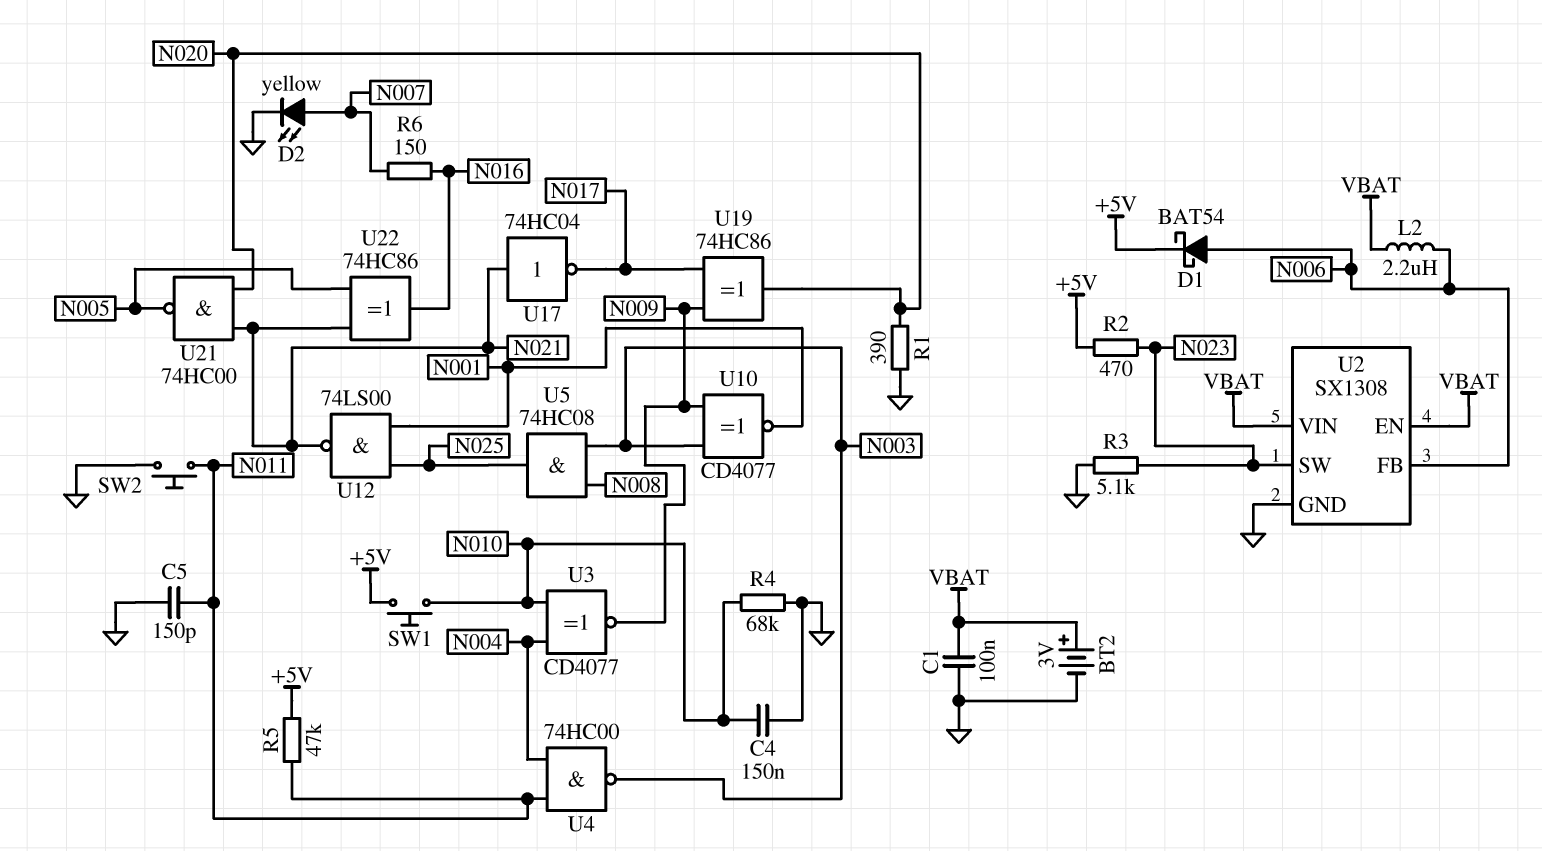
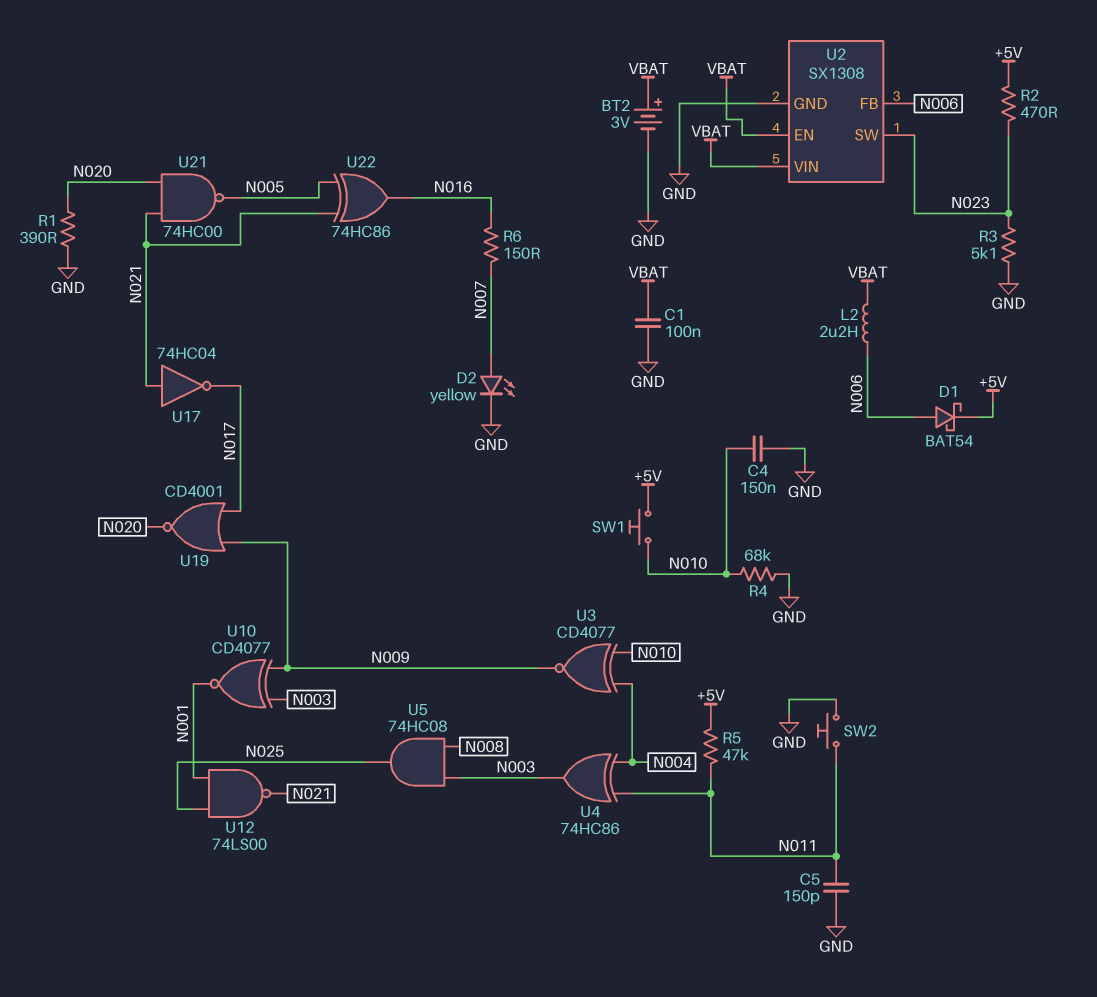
U4: NAND 74HC00 (in N004, in N011, out N003) -> XOR 74HC86 (in N004, in N011, out N003)
U19: XOR 74HC86 (in N009, in N017, out N020) -> NOR CD4001 (in N009, in N017, out N020)

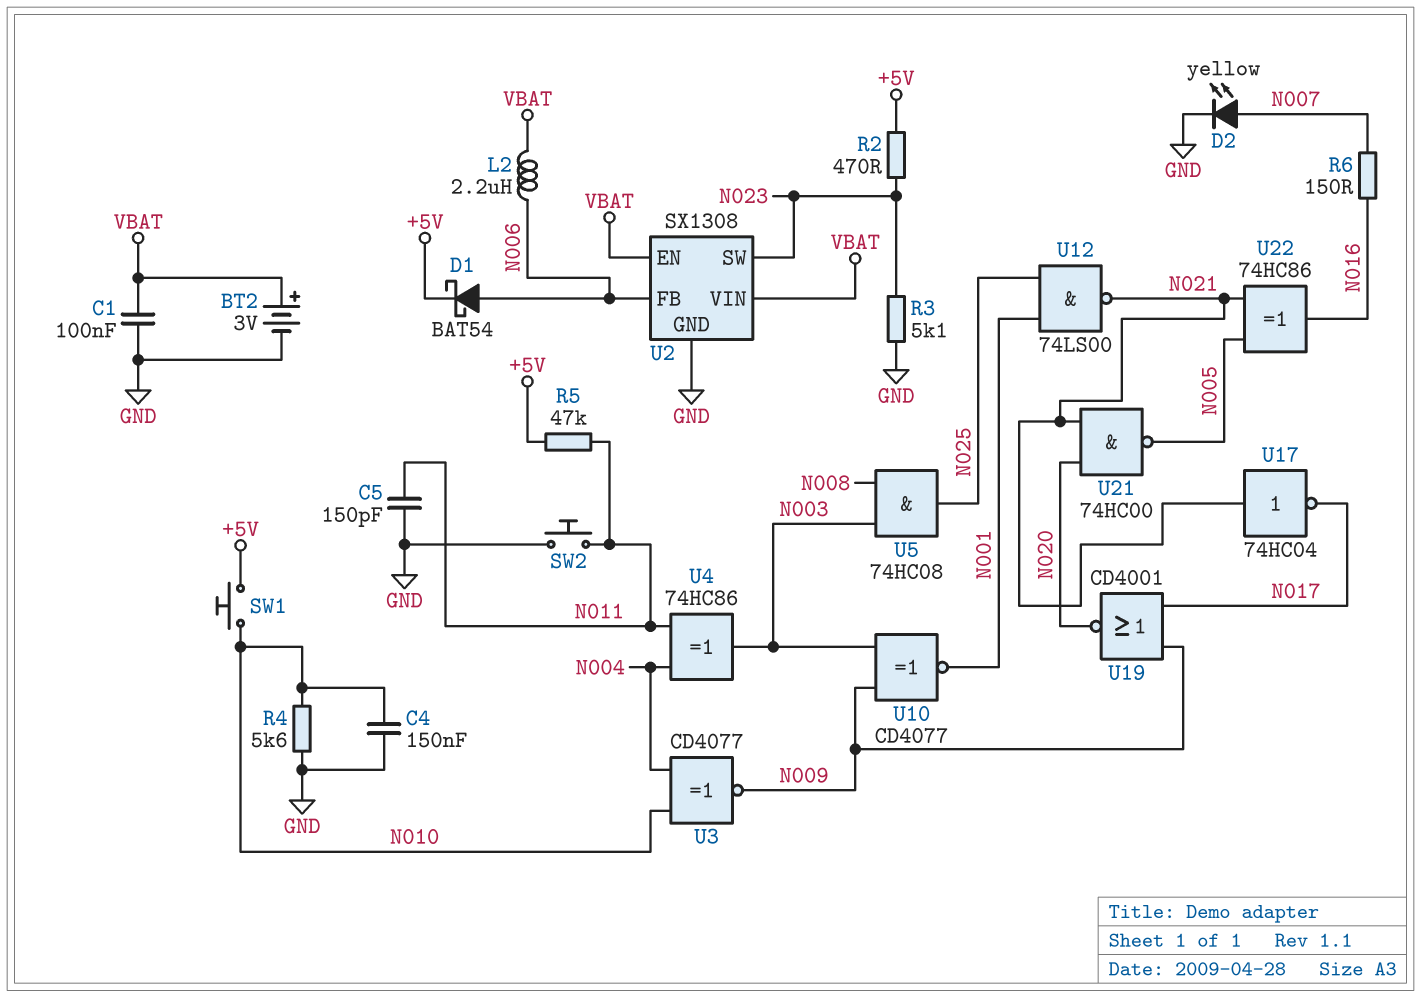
R1: 390 (GND, N020) -> none
R4: 68k (GND, N010) -> 5.6k (GND, N010)

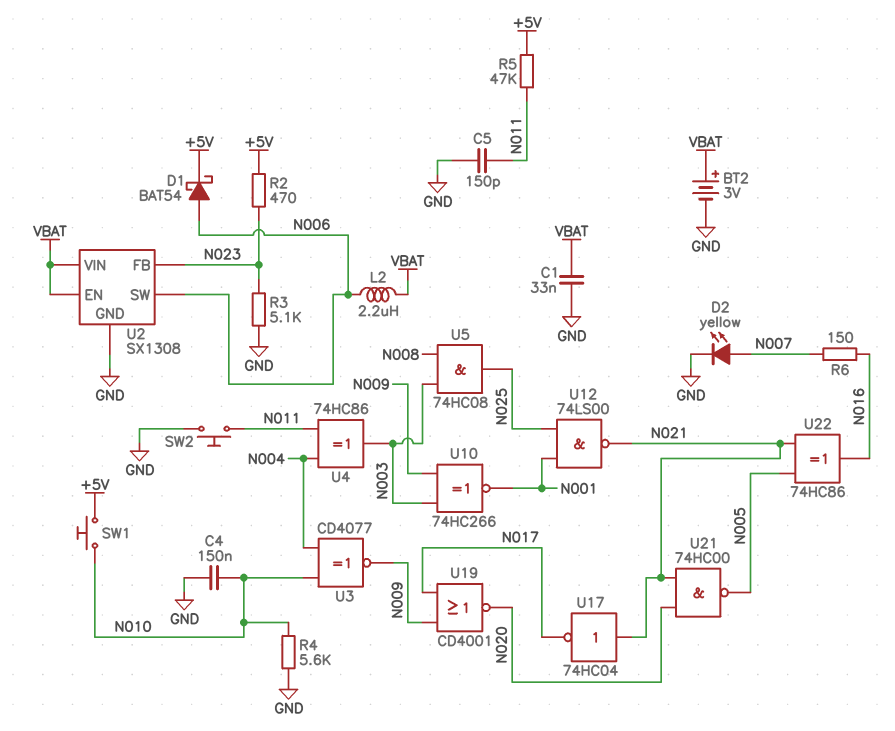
C1: 100nF (GND, VBAT) -> 33nF (GND, VBAT)
U2 pin FB: N006 -> N023
U2 pin SW: N023 -> N006
U10: XNOR CD4077 (in N003, in N009, out N001) -> XNOR 74HC266 (in N003, in N009, out N001)

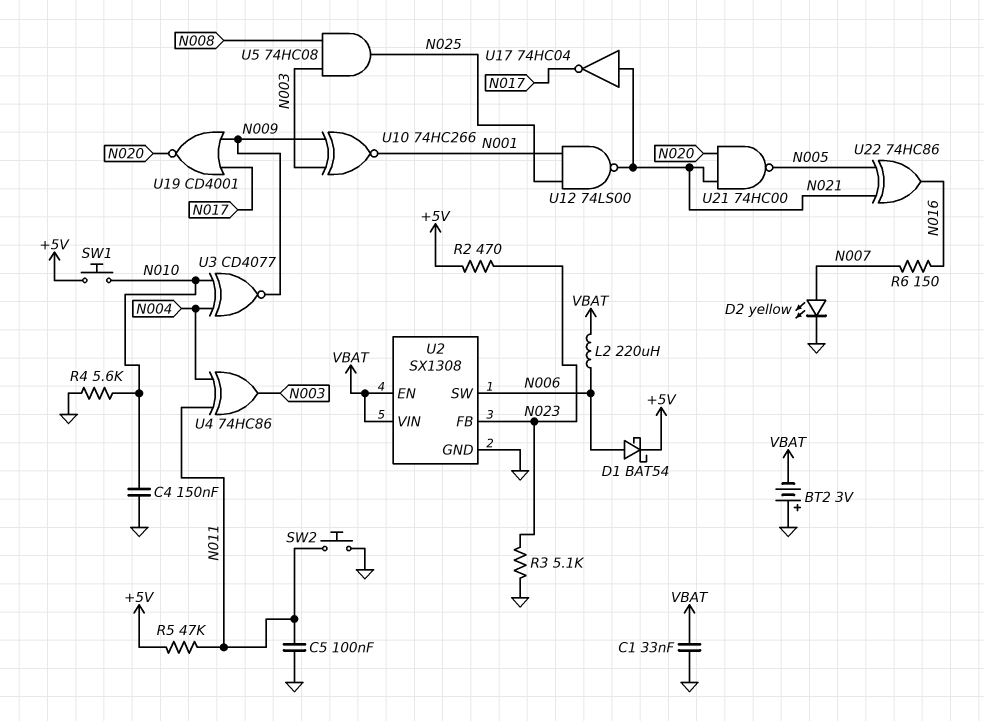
BT2: 3V (plus VBAT, minus GND) -> 3V (plus GND, minus VBAT)
C5: 150pF (GND, N011) -> 100nF (GND, N011)
L2: 2.2uH (N006, VBAT) -> 220uH (N006, VBAT)

